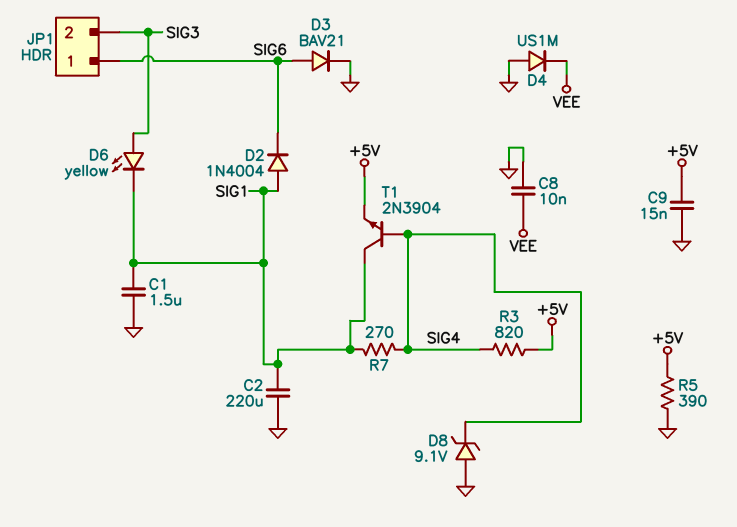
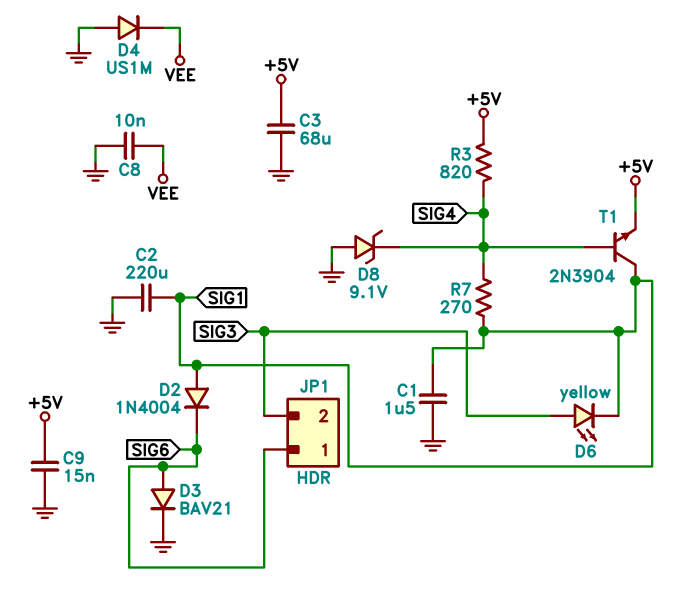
C3: none -> 68uF (+5V, GND)
R5: 390 (+5V, GND) -> none

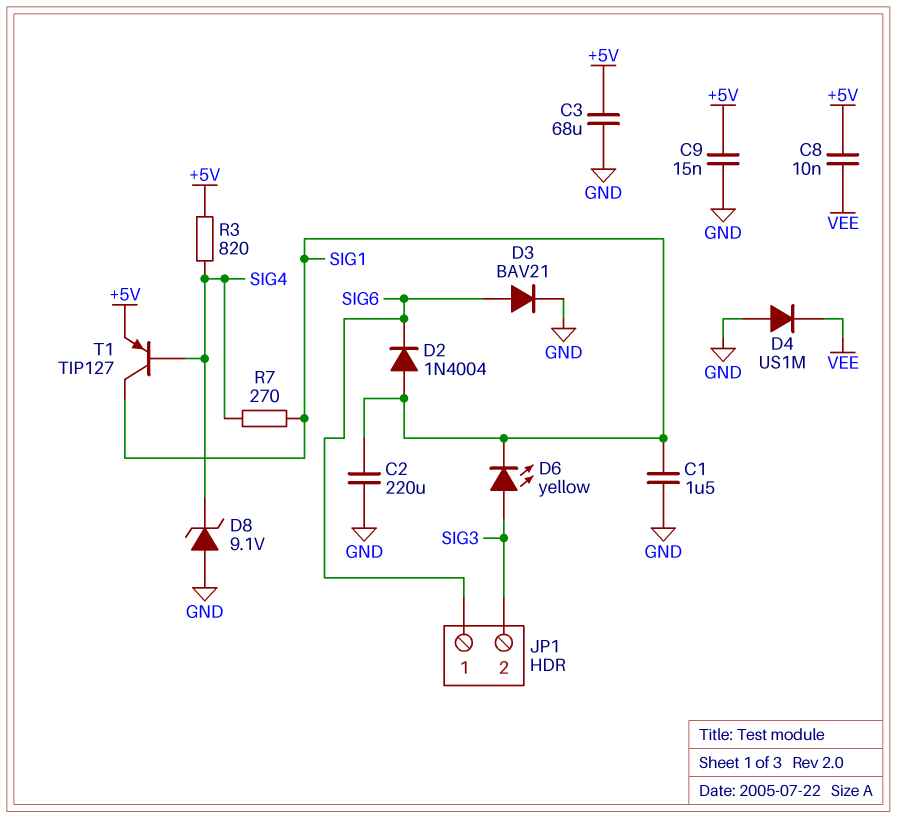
C8: 10nF (GND, VEE) -> 10nF (+5V, VEE)
T1: NPN 2N3904 (B SIG4, C SIG1, E +5V) -> PNP TIP127 (B SIG4, C SIG1, E +5V)

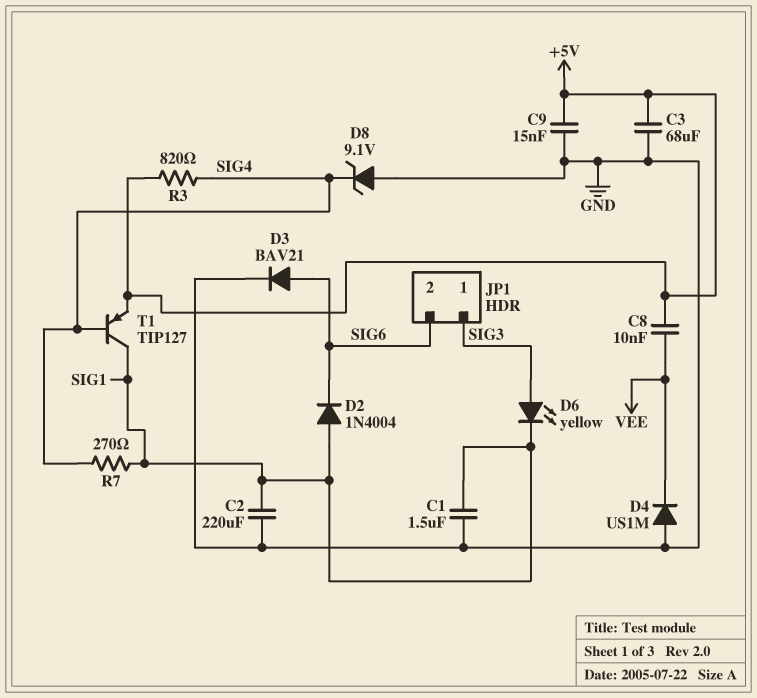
JP1 pin 1: SIG6 -> SIG3
JP1 pin 2: SIG3 -> SIG6

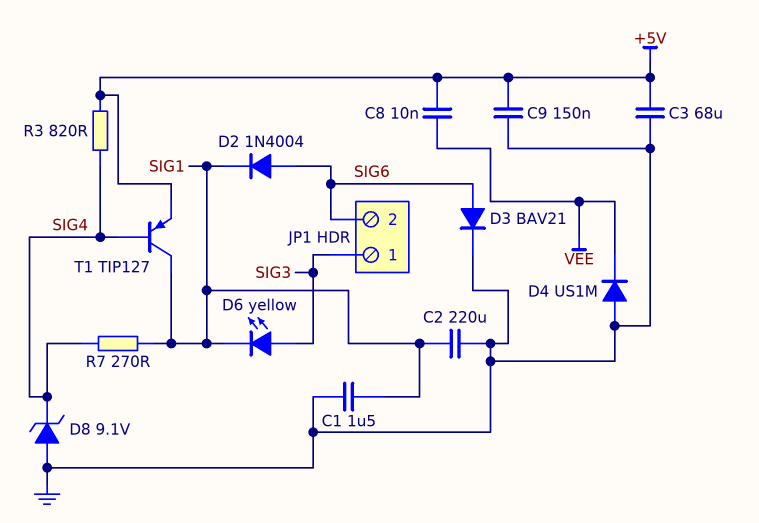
C9: 15nF (+5V, GND) -> 150nF (+5V, GND)
D2: diode 1N4004 (A SIG1, K SIG6) -> diode 1N4004 (A SIG6, K SIG1)

